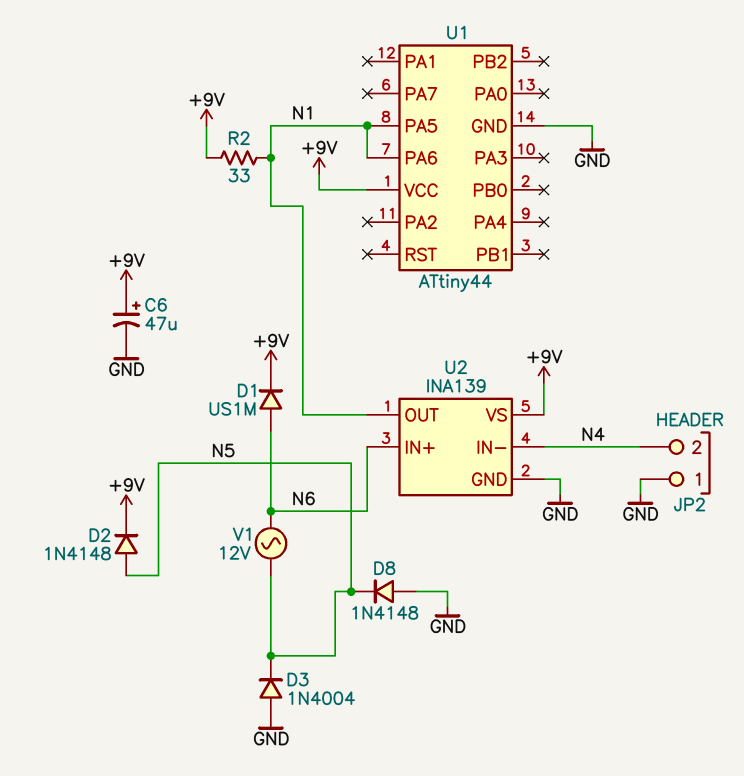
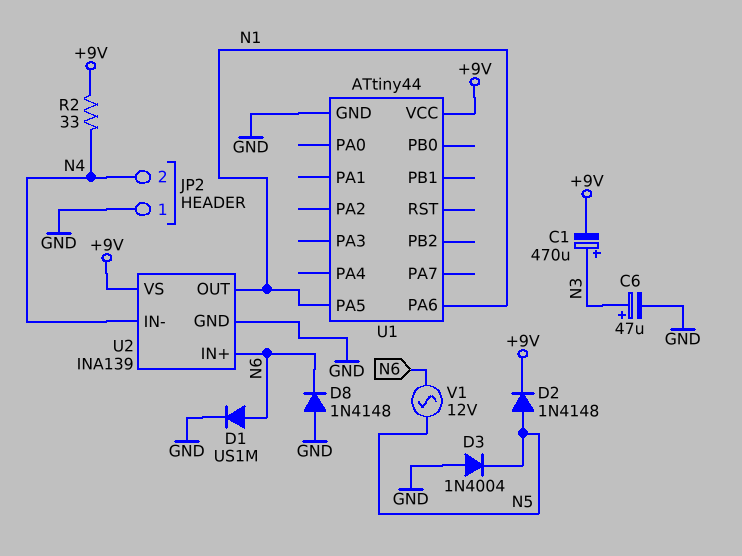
C1: none -> 470uF (plus N3, minus +9V)
C6: 47uF (plus +9V, minus GND) -> 47uF (plus N3, minus GND)
D1: diode US1M (A N6, K +9V) -> diode US1M (A N6, K GND)
D8: diode 1N4148 (A GND, K N5) -> diode 1N4148 (A GND, K N6)
R2: 33 (+9V, N1) -> 33 (+9V, N4)

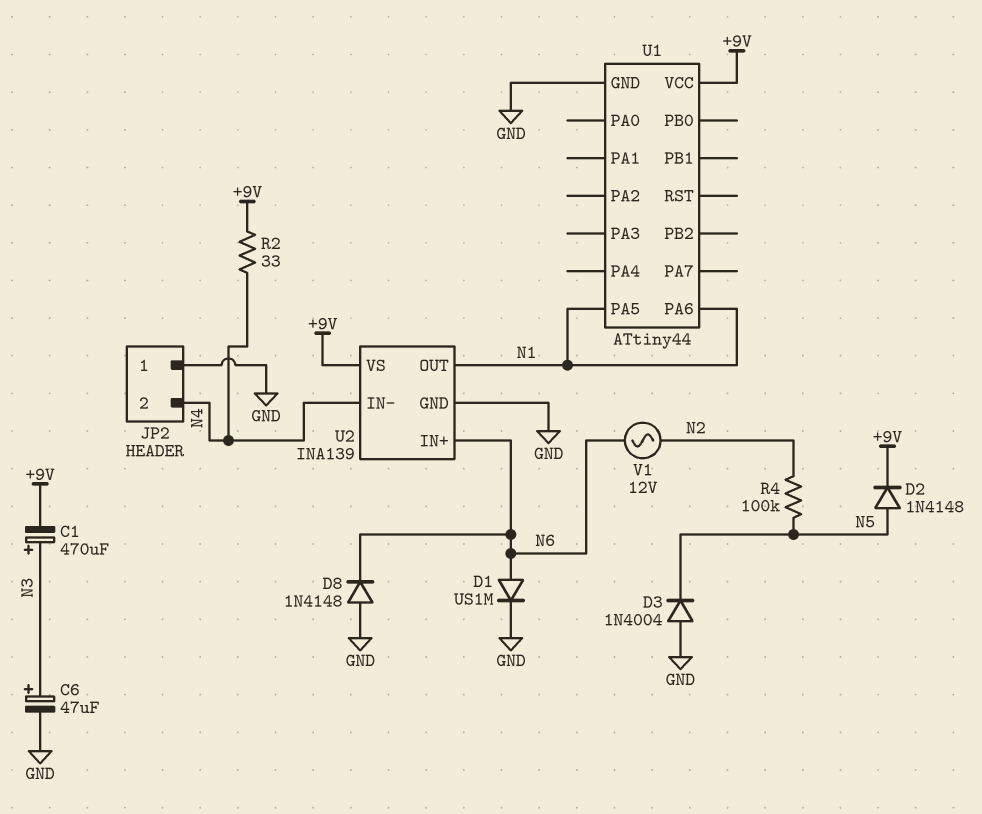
R4: none -> 100k (N2, N5)
V1: AC 12V (N5, N6) -> AC 12V (N2, N6)

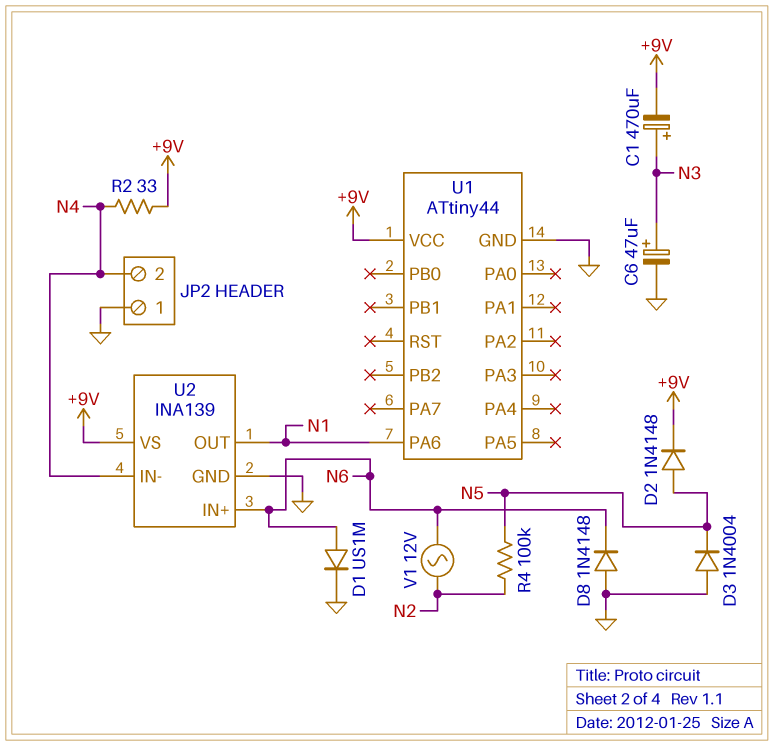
U1 pin PA5: N1 -> none

